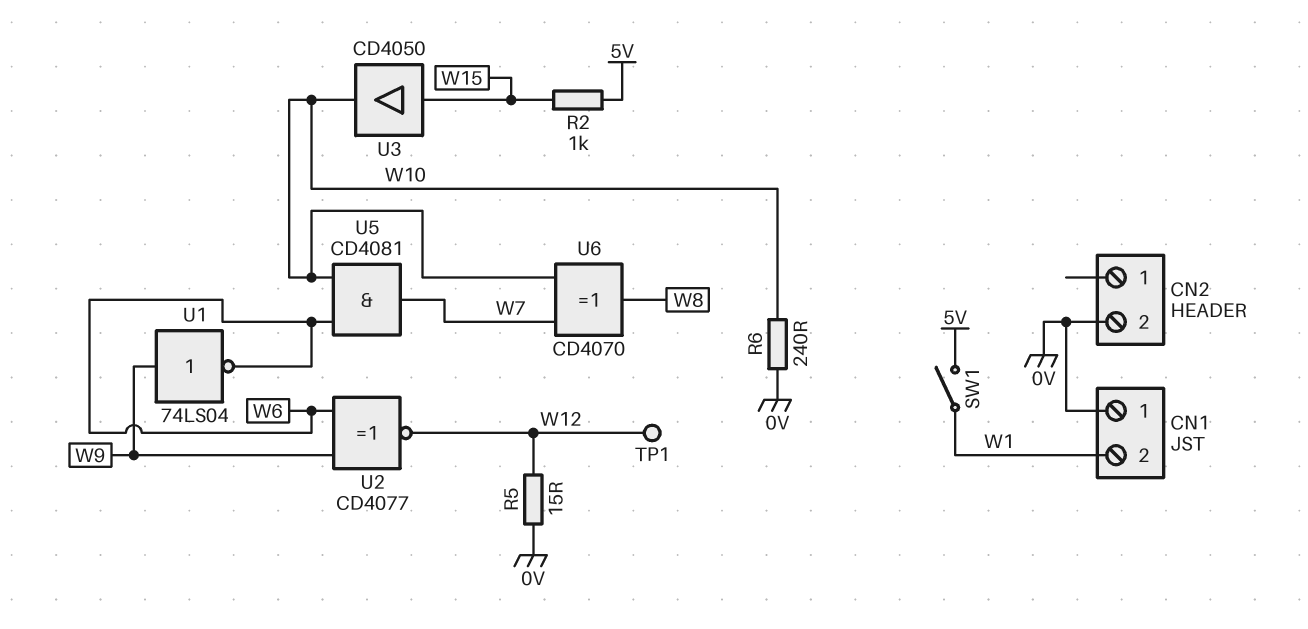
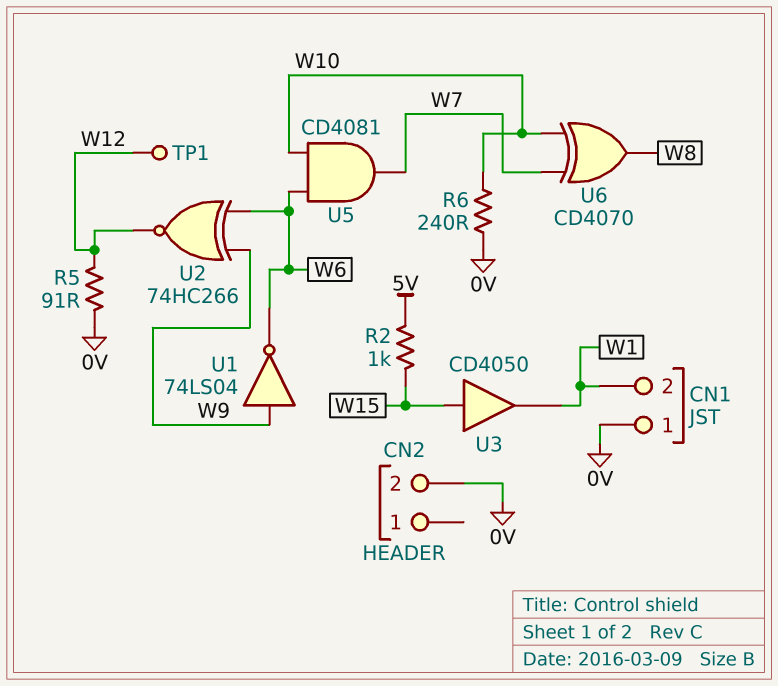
R5: 15 (0V, W12) -> 91 (0V, W12)
SW1: switch (5V, W1) -> none
U2: XNOR CD4077 (in W6, in W9, out W12) -> XNOR 74HC266 (in W6, in W9, out W12)
U3: buffer CD4050 (in W15, out W10) -> buffer CD4050 (in W15, out W1)

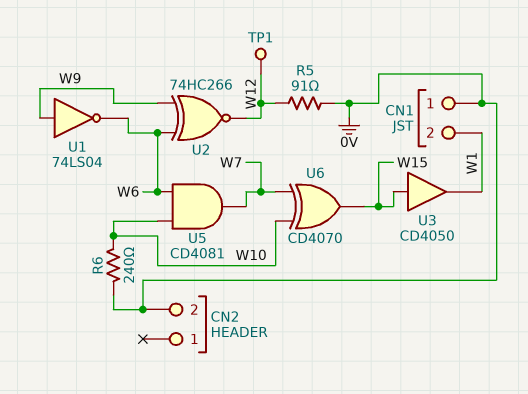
R2: 1k (5V, W15) -> none
U6: XOR CD4070 (in W7, in W10, out W8) -> XOR CD4070 (in W7, in W10, out W15)

